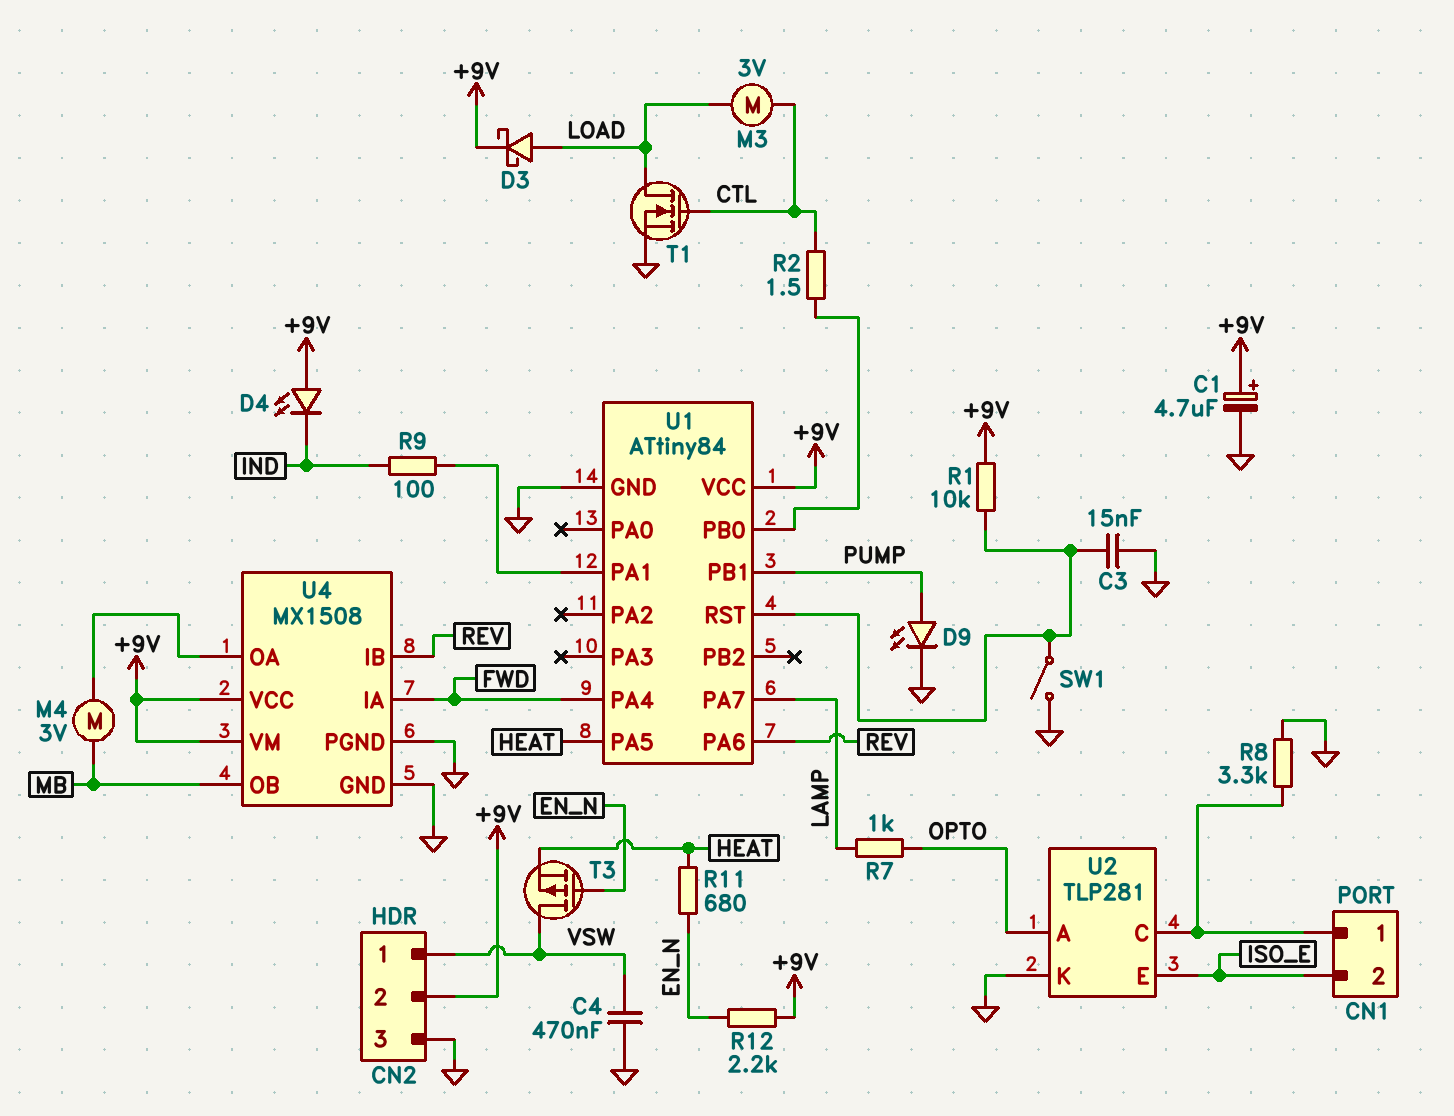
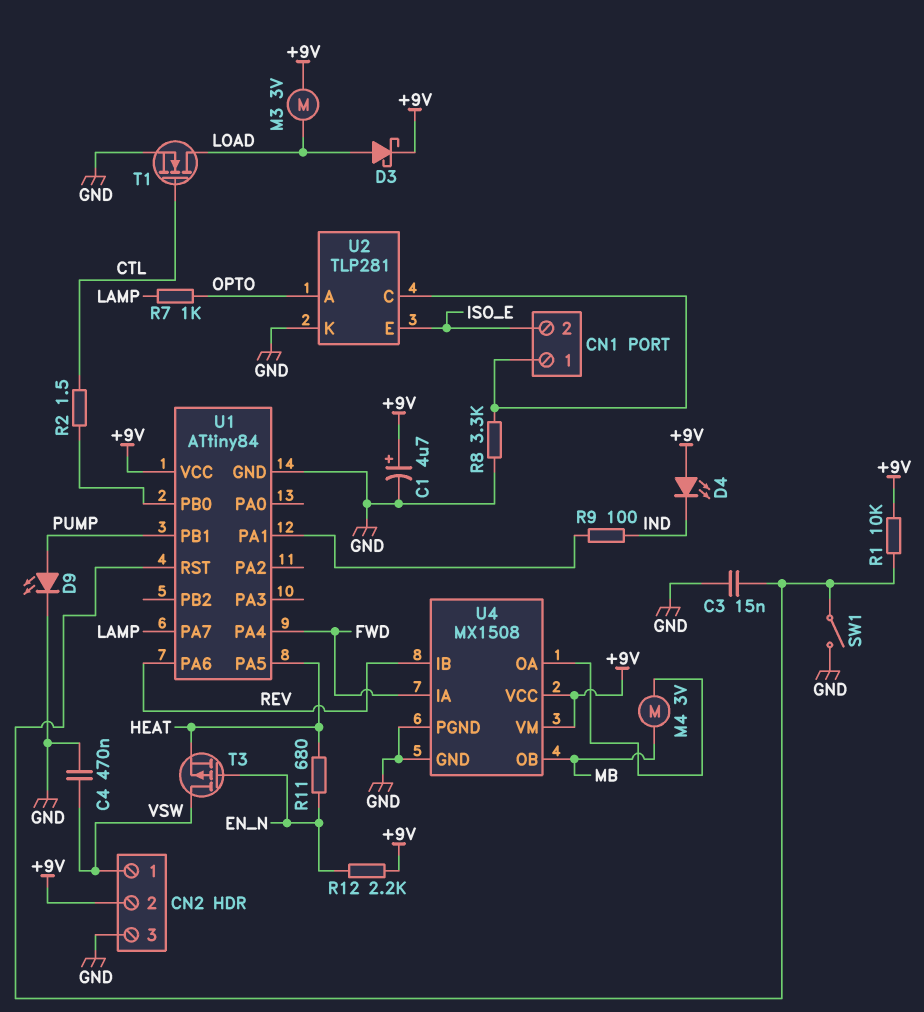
M3: motor 3V (CTL, LOAD) -> motor 3V (+9V, LOAD)

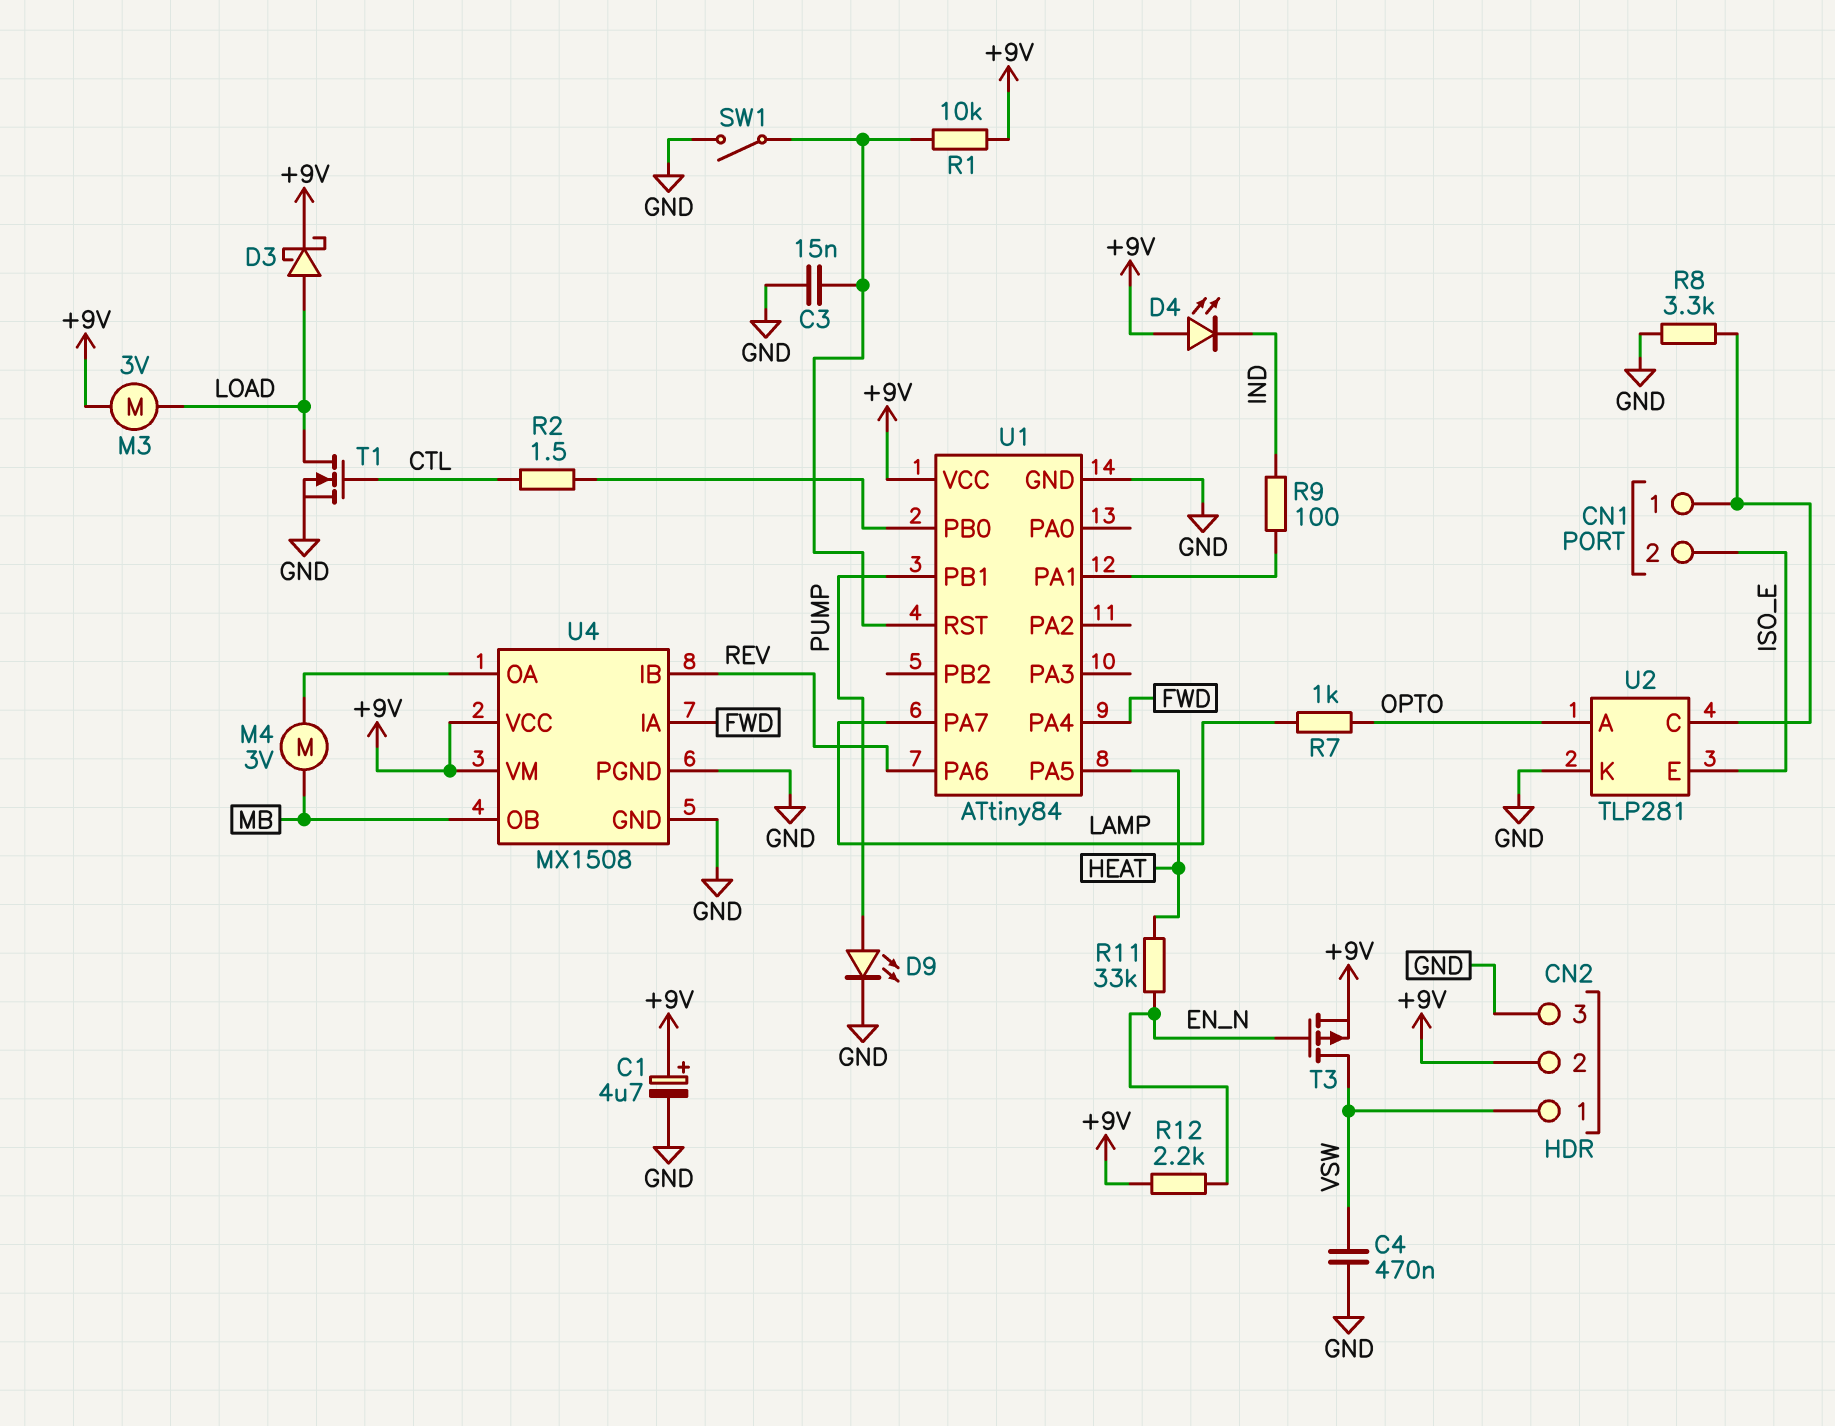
R11: 680 (EN_N, HEAT) -> 33k (EN_N, HEAT)
T3: PMOS (G EN_N, D VSW, S HEAT) -> PMOS (G EN_N, D VSW, S +9V)

